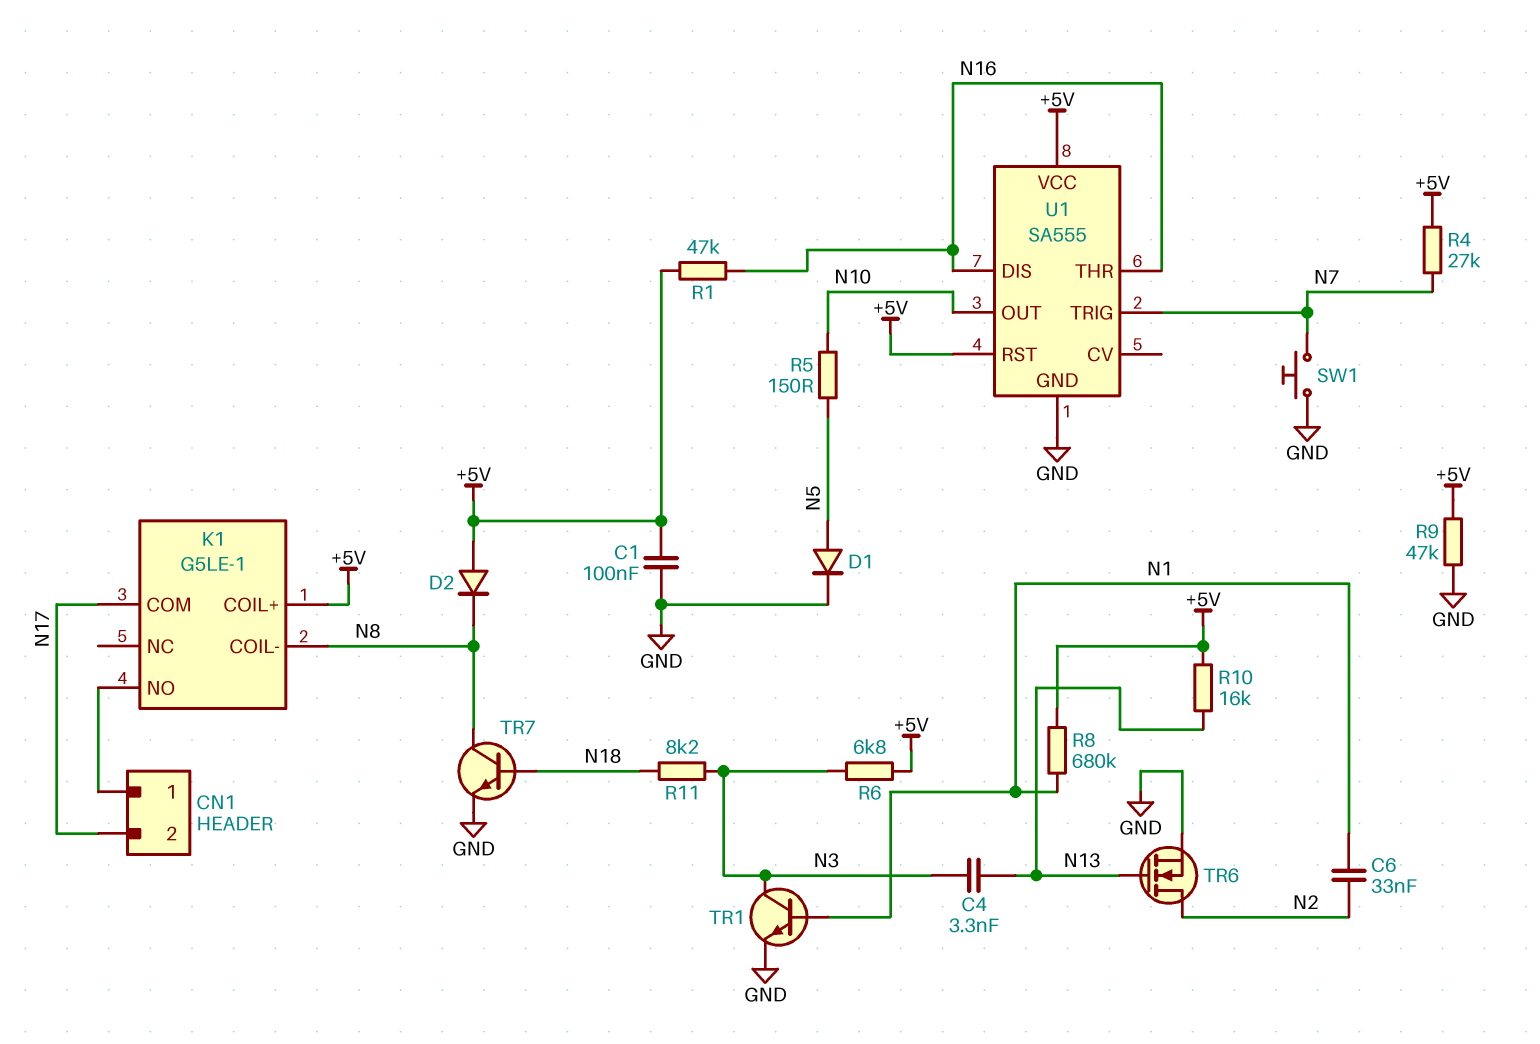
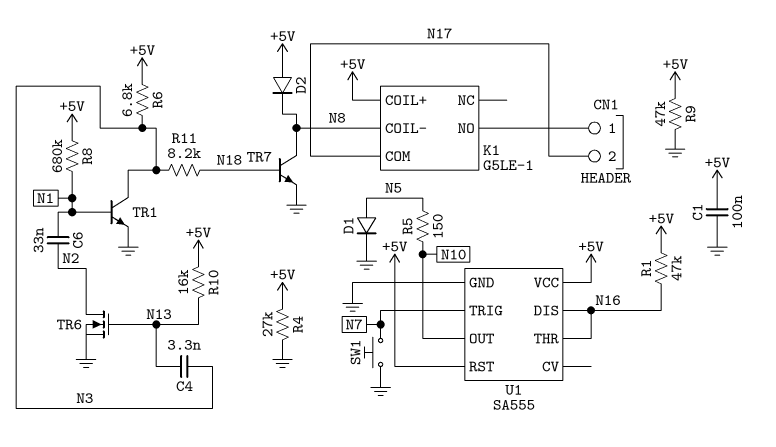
R4: 27k (+5V, N7) -> 27k (+5V, GND)

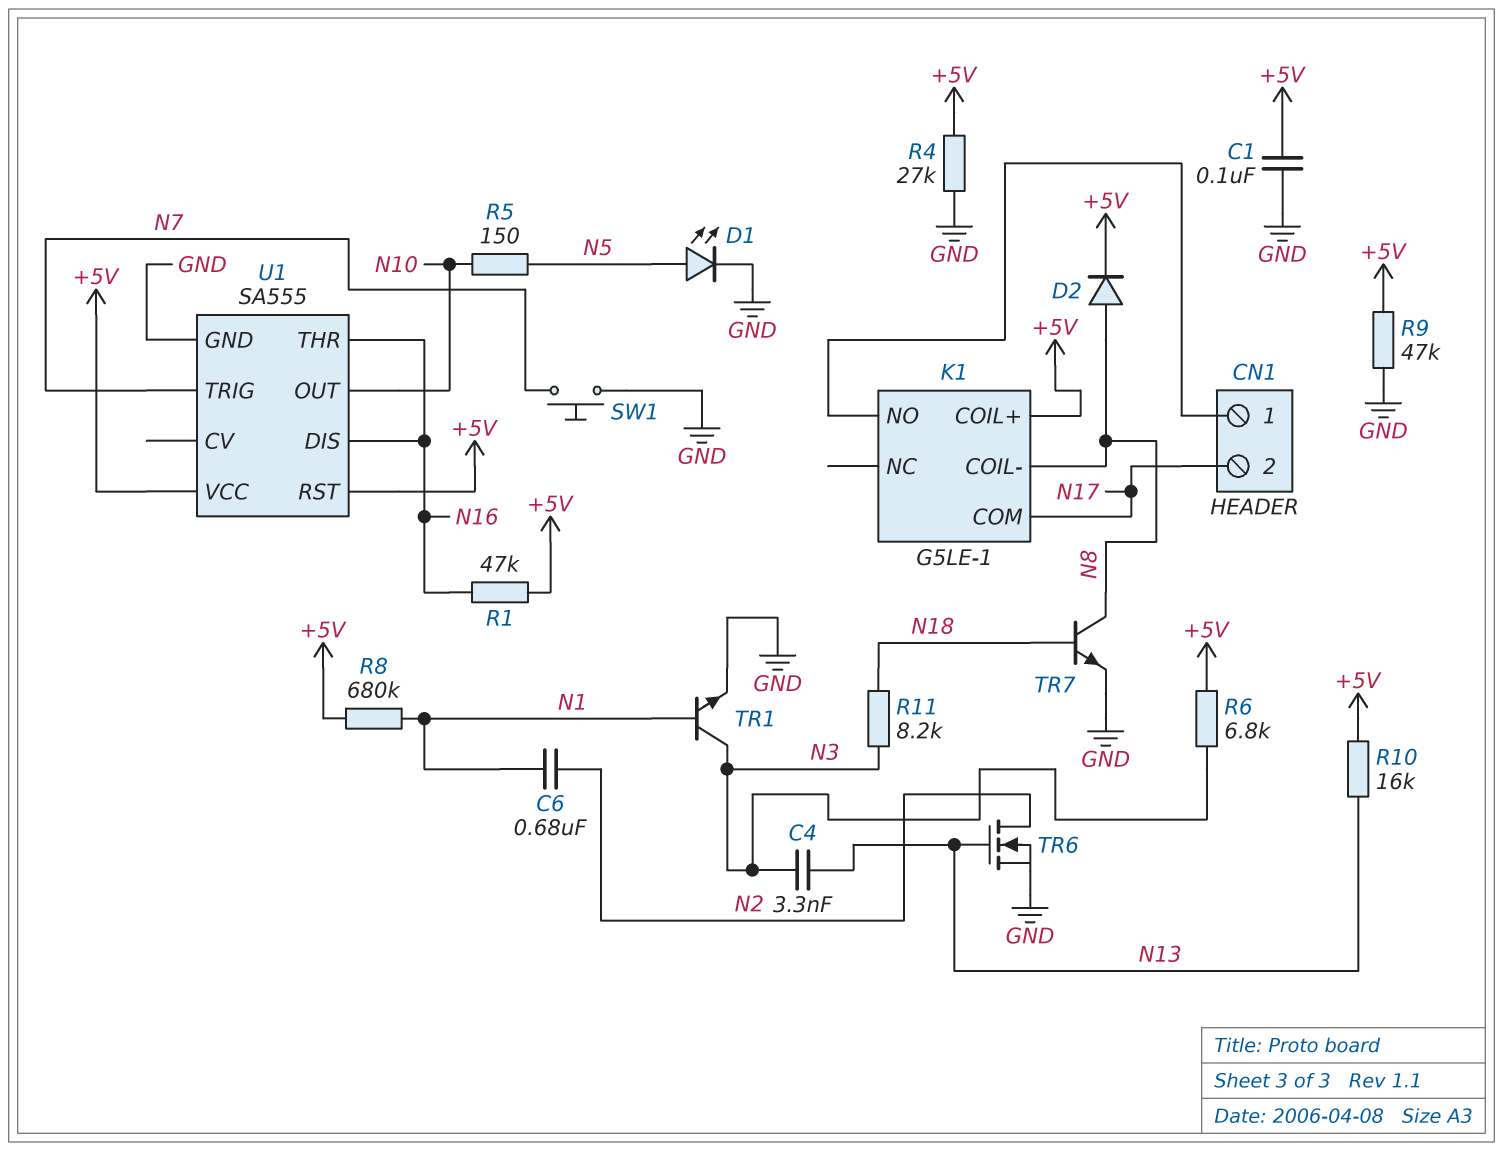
C6: 33nF (N1, N2) -> 680nF (N1, N2)
D1: diode (A N5, K GND) -> LED (A N5, K GND)
D2: diode (A +5V, K N8) -> diode (A N8, K +5V)

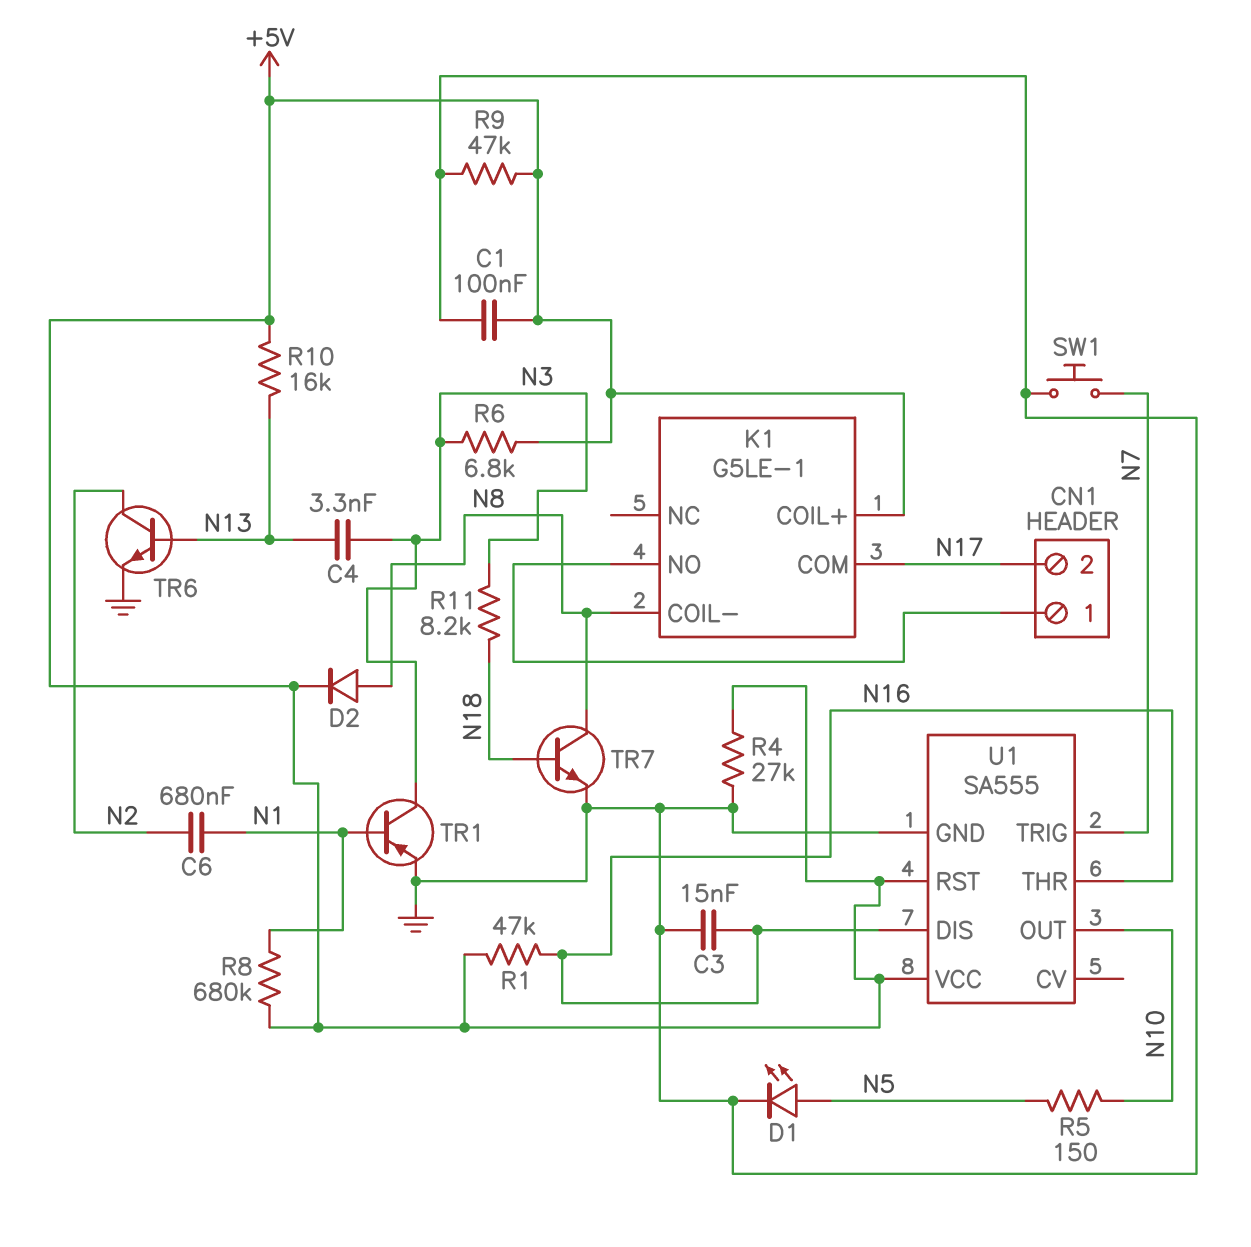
C3: none -> 15nF (GND, N16)
TR1: NPN (B N1, C N3, E GND) -> PNP (B N1, C N3, E GND)
TR6: NMOS (G N13, D N2, S GND) -> NPN (B N13, C N2, E GND)

